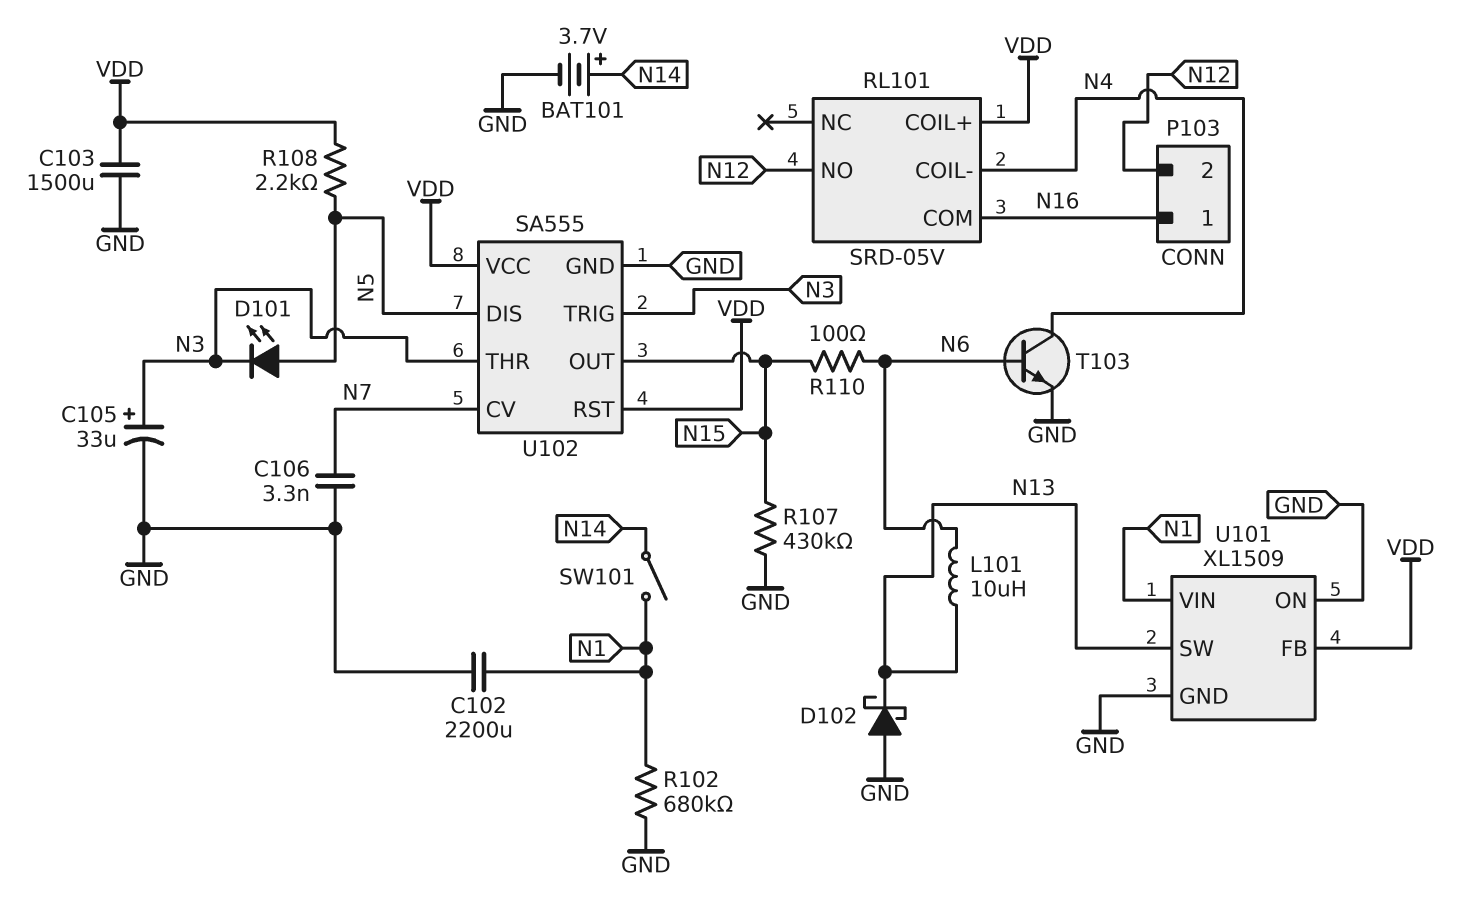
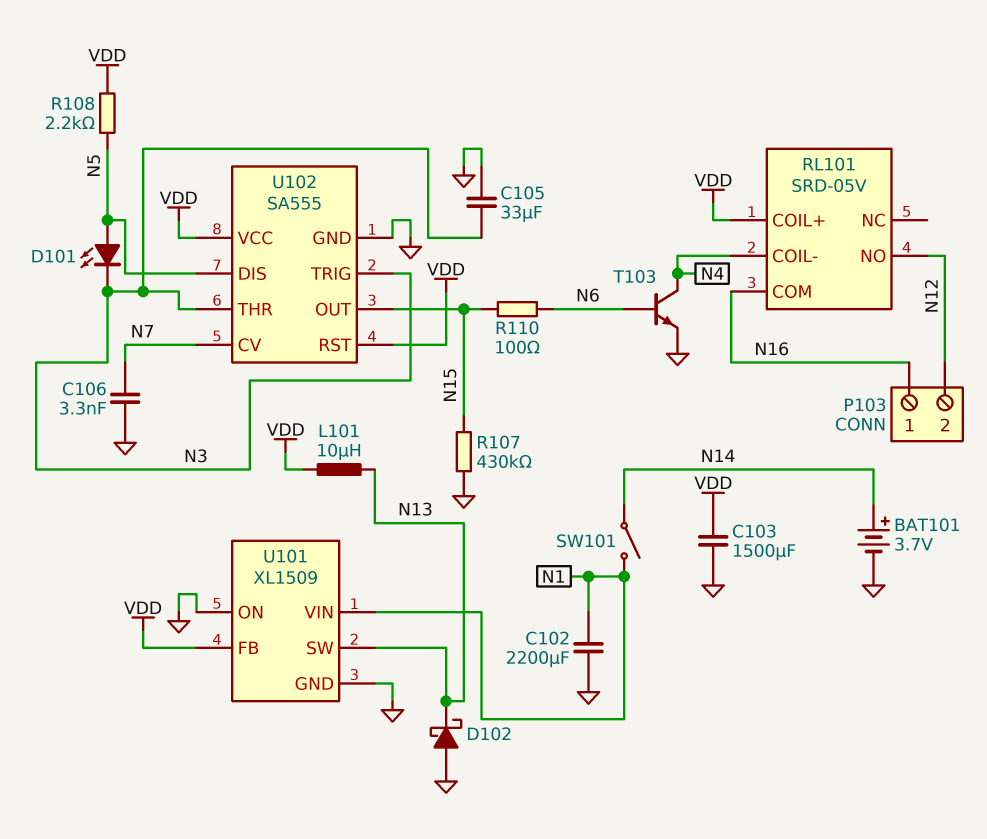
C105: 33uF (plus N3, minus GND) -> 33uF (GND, N3)
L101: 10uH (N6, N13) -> 10uH (N13, VDD)
R102: 680k (GND, N1) -> none

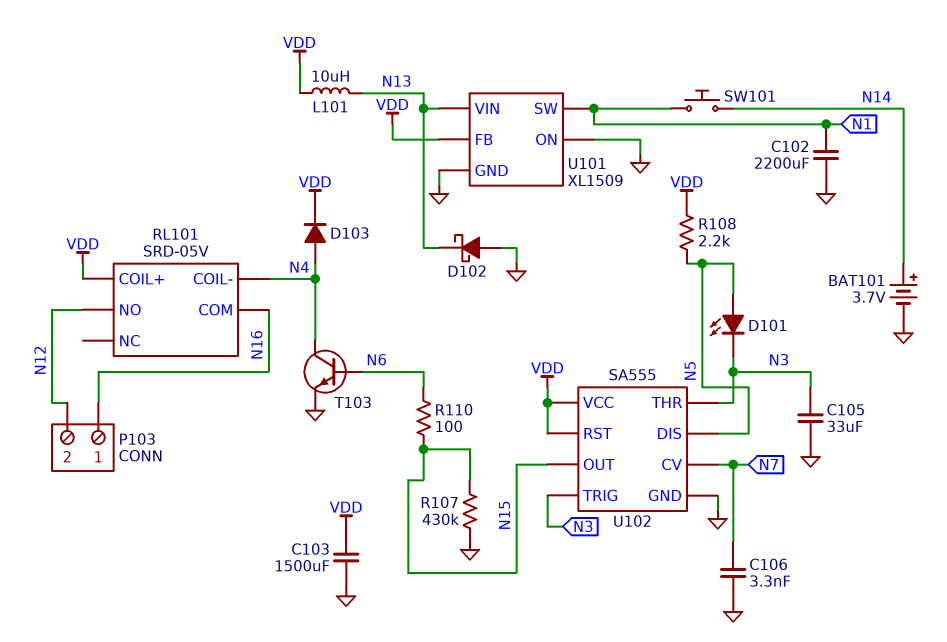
D103: none -> diode (A N4, K VDD)
SW101: switch (N1, N14) -> button (N1, N14)
U101 pin SW: N13 -> N1
U101 pin VIN: N1 -> N13

